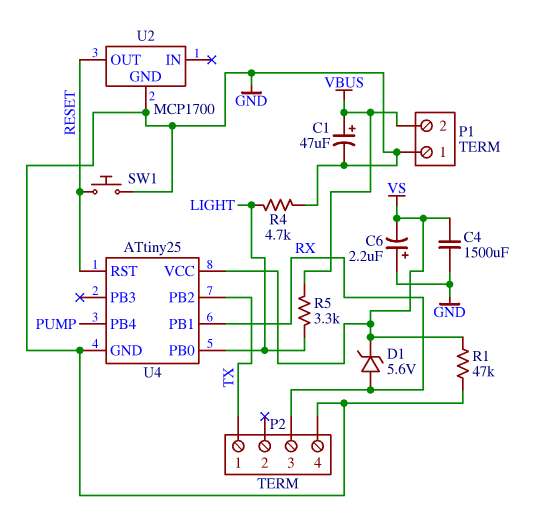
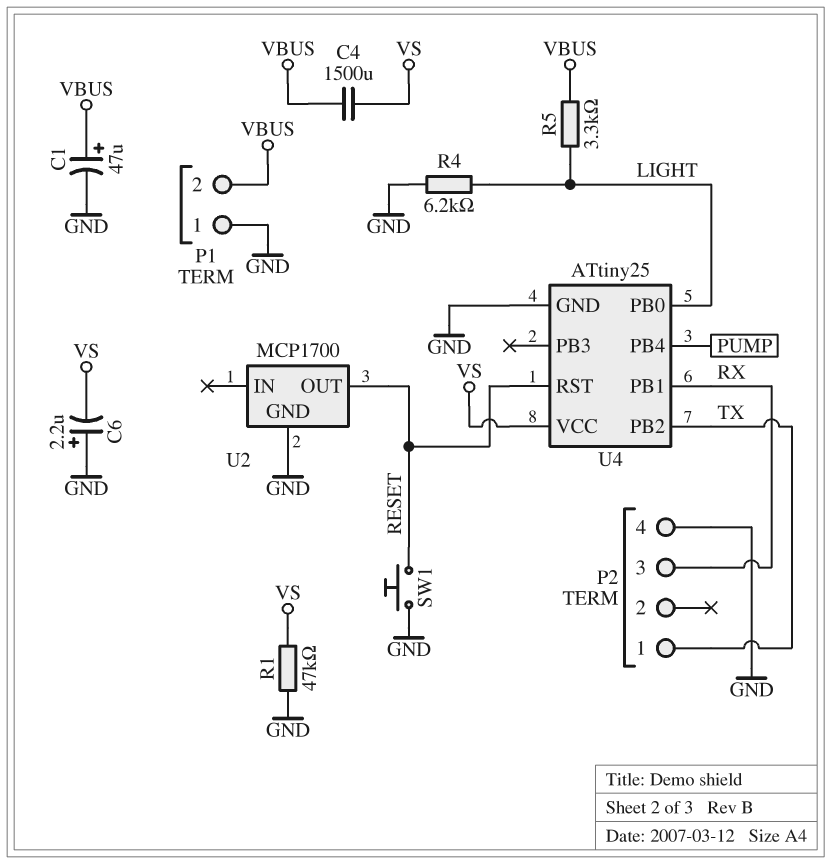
C4: 1500uF (GND, VS) -> 1500uF (VBUS, VS)
D1: zener 5.6V (A RX, K VS) -> none
R4: 4.7k (GND, LIGHT) -> 6.2k (GND, LIGHT)

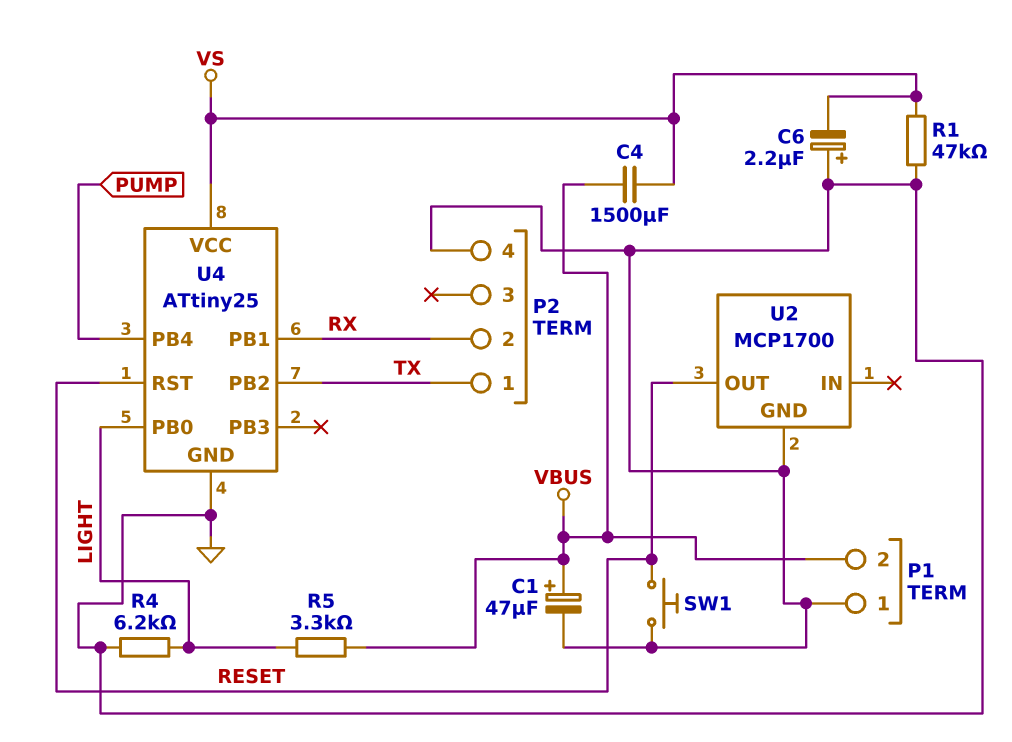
P2 pin 2: none -> RX
P2 pin 3: RX -> none

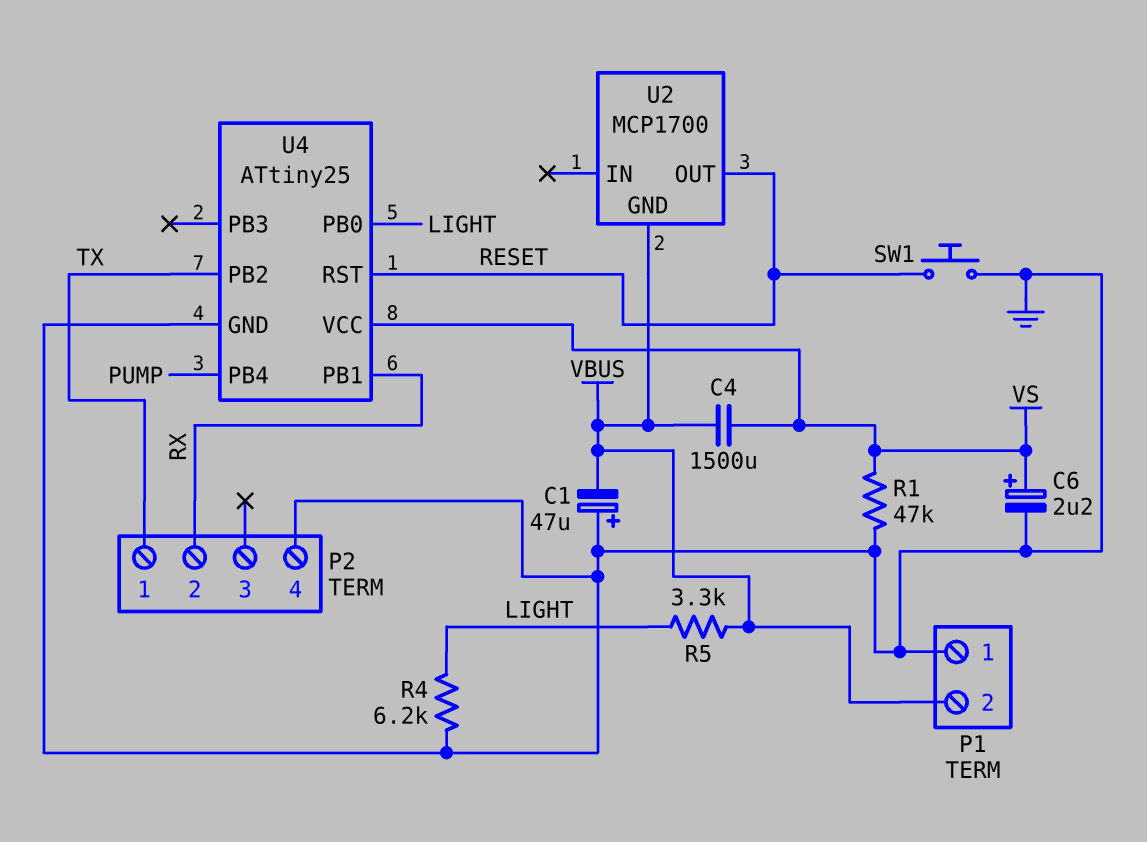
C1: 47uF (plus VBUS, minus GND) -> 47uF (plus GND, minus VBUS)
C6: 2.2uF (plus GND, minus VS) -> 2.2uF (plus VS, minus GND)
U2 pin GND: GND -> VBUS

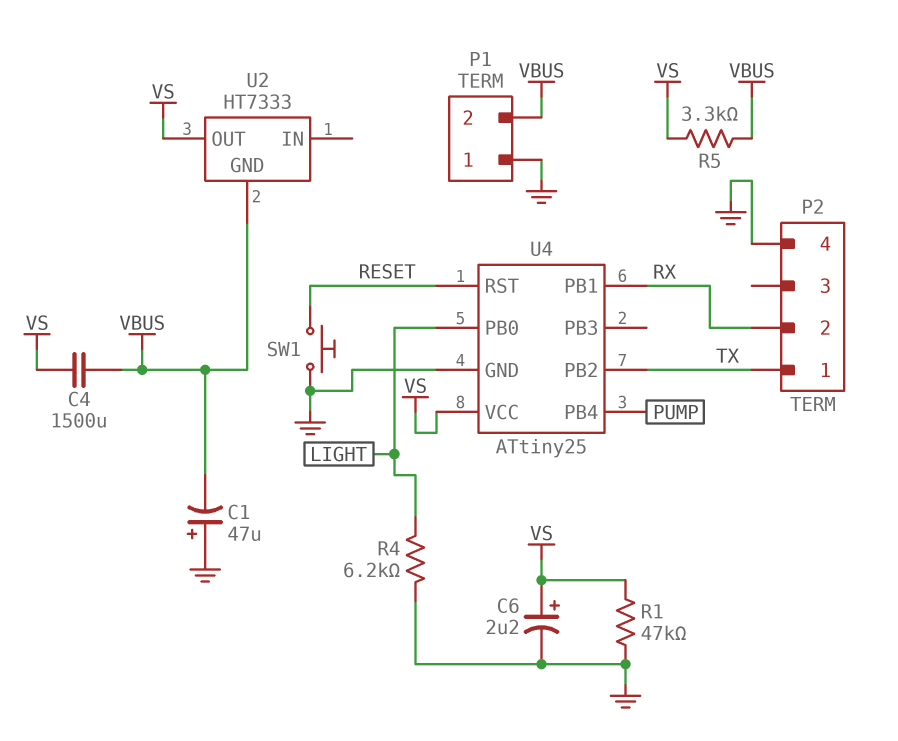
R5: 3.3k (LIGHT, VBUS) -> 3.3k (VBUS, VS)
U2: MCP1700 -> HT7333
U2 pin OUT: RESET -> VS

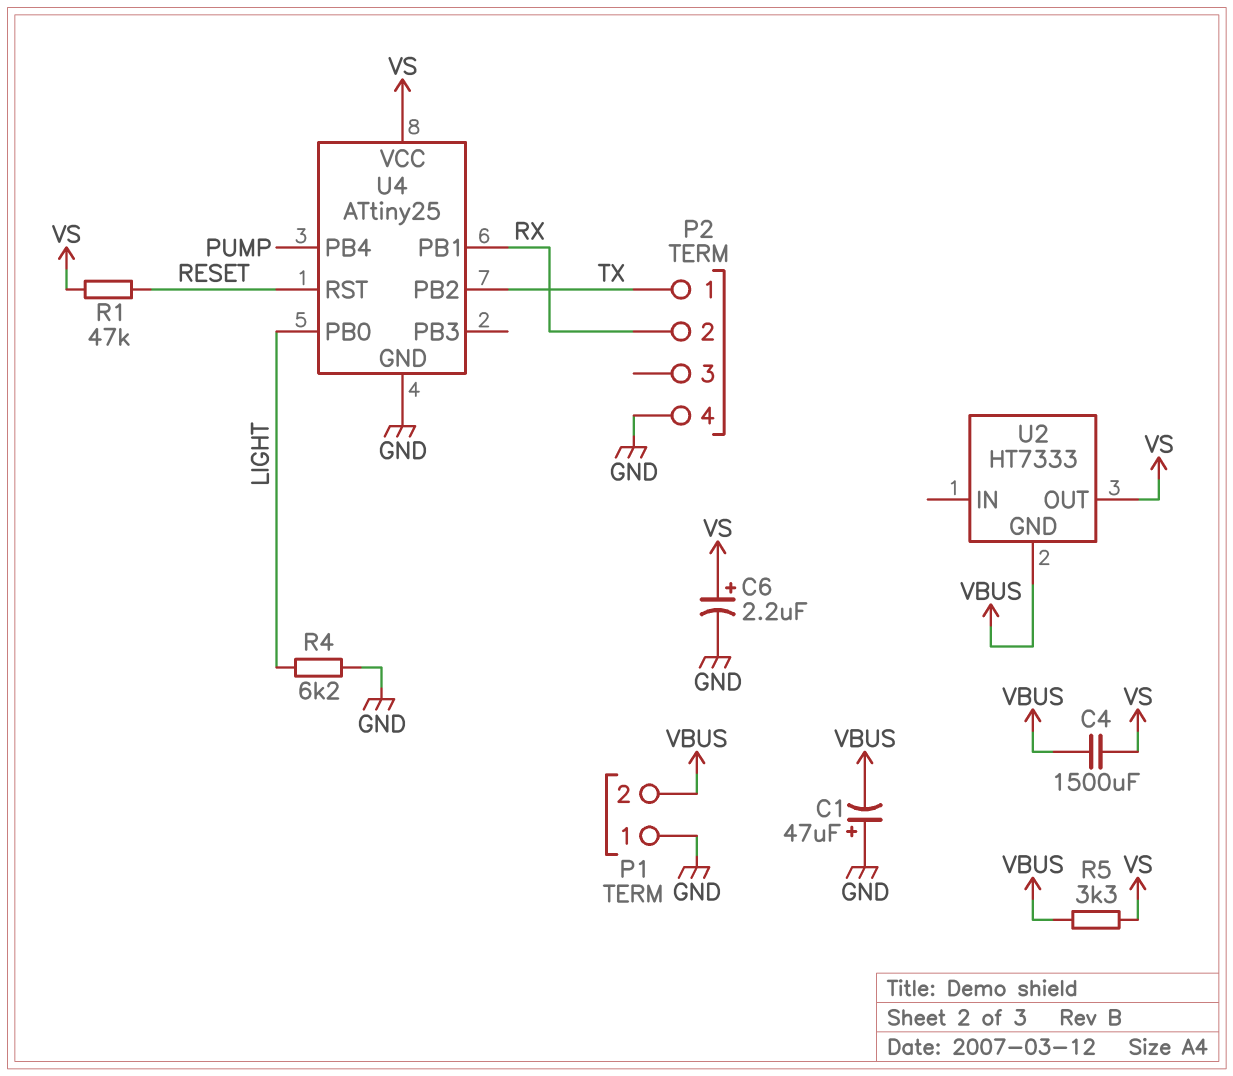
R1: 47k (GND, VS) -> 47k (RESET, VS)
SW1: button (GND, RESET) -> none

